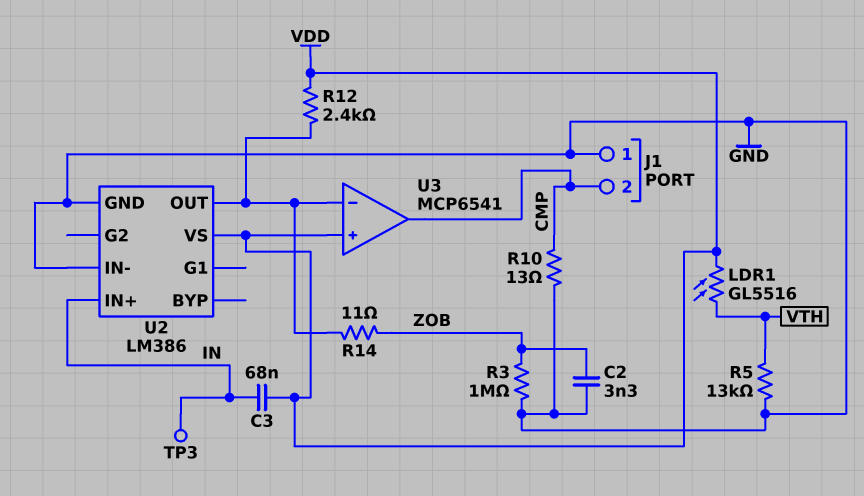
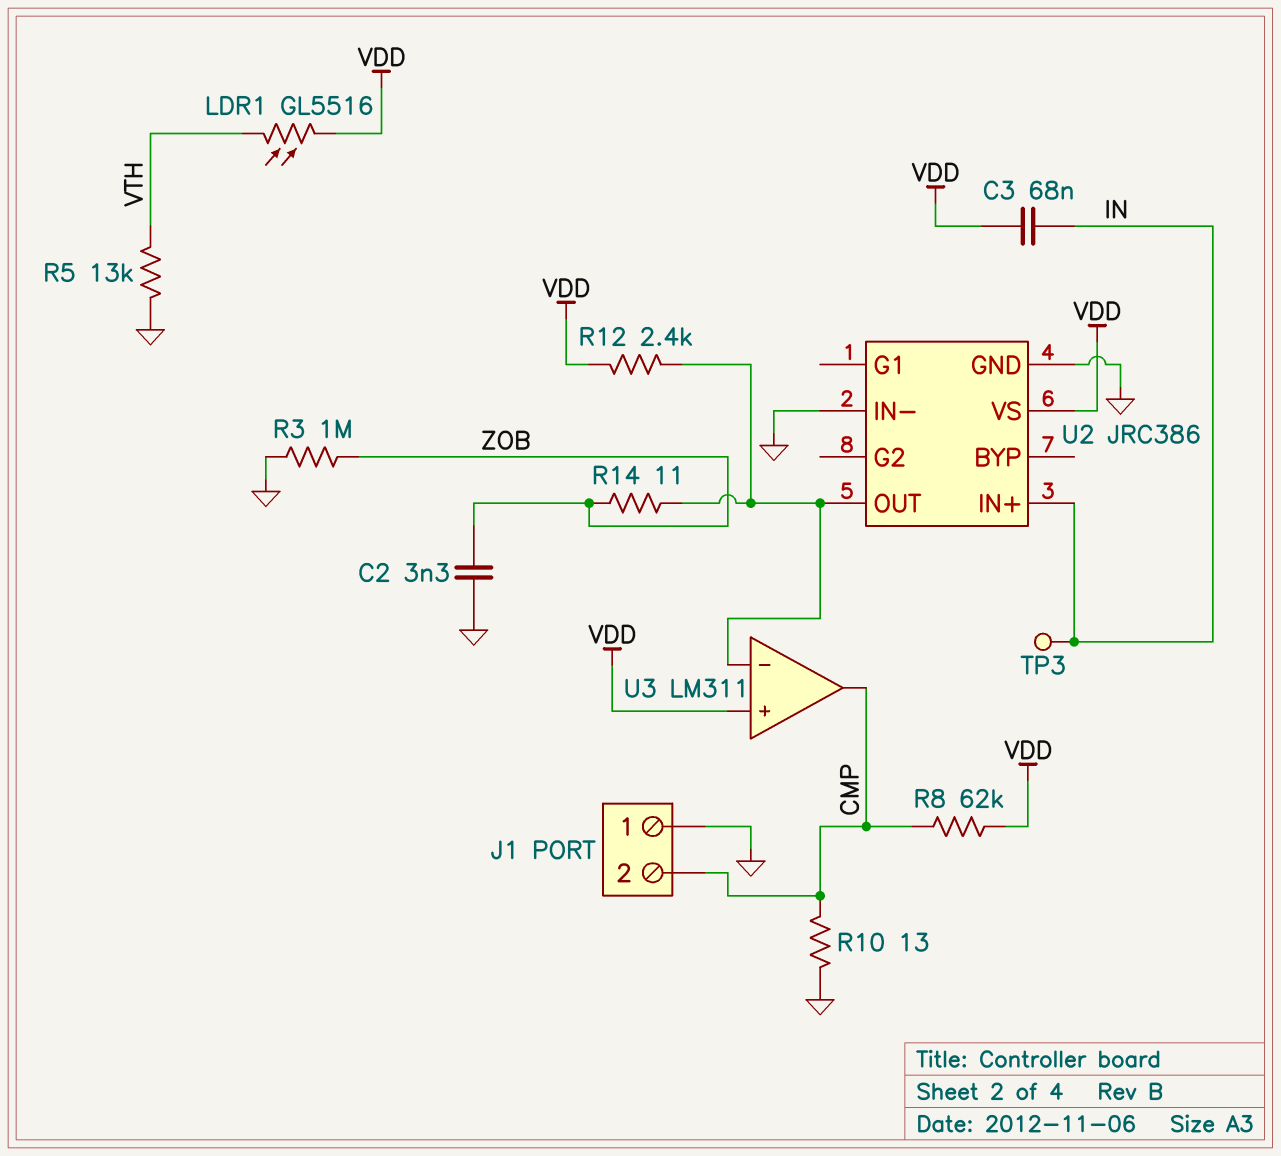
R8: none -> 62k (CMP, VDD)
U2: LM386 -> JRC386
U3: MCP6541 -> LM311

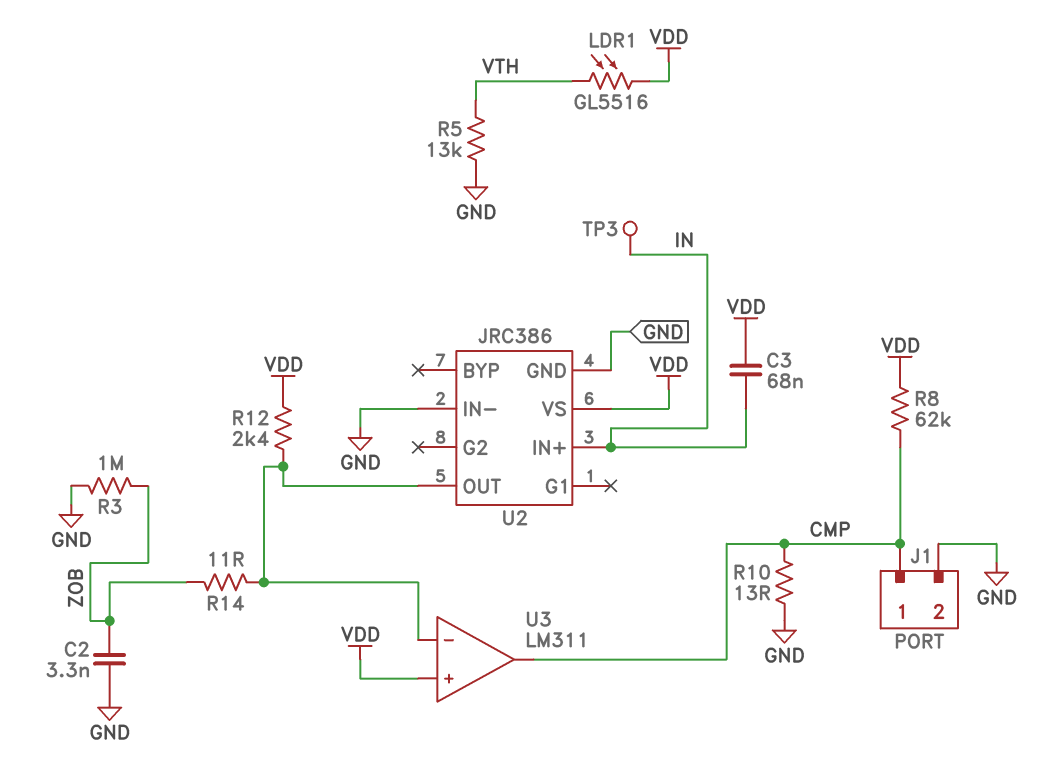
J1 pin 1: GND -> CMP
J1 pin 2: CMP -> GND

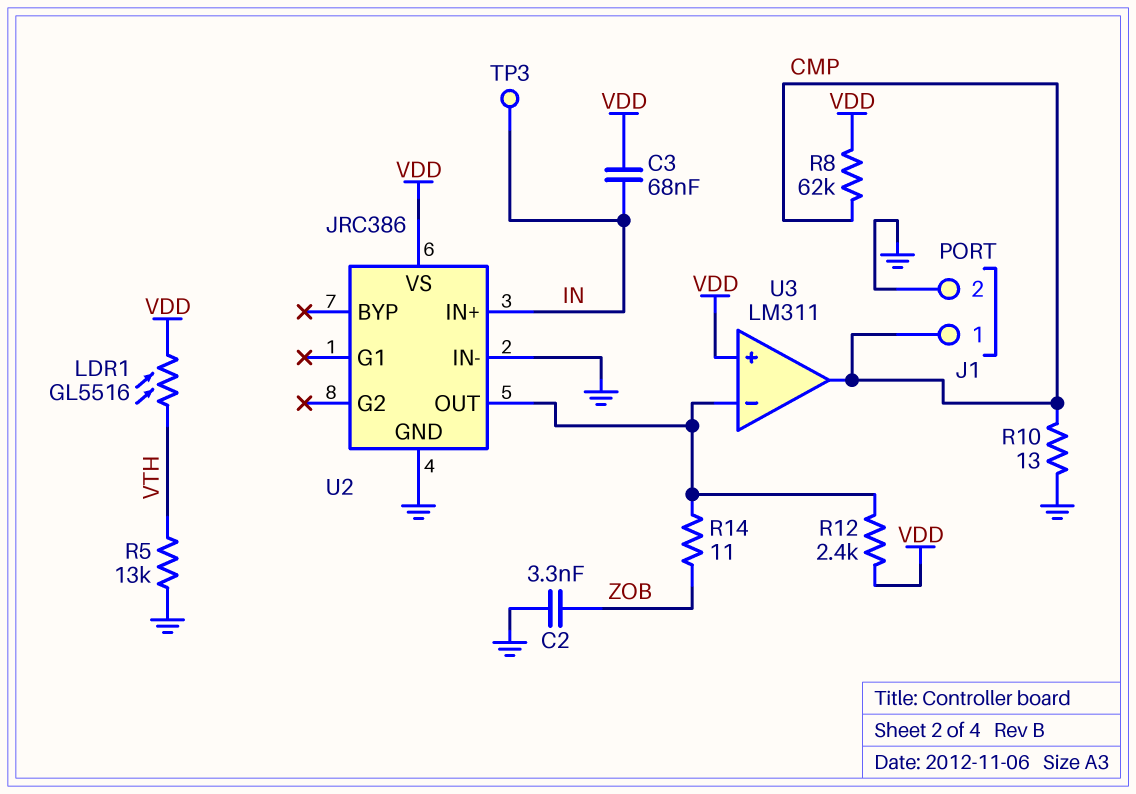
R3: 1M (GND, ZOB) -> none

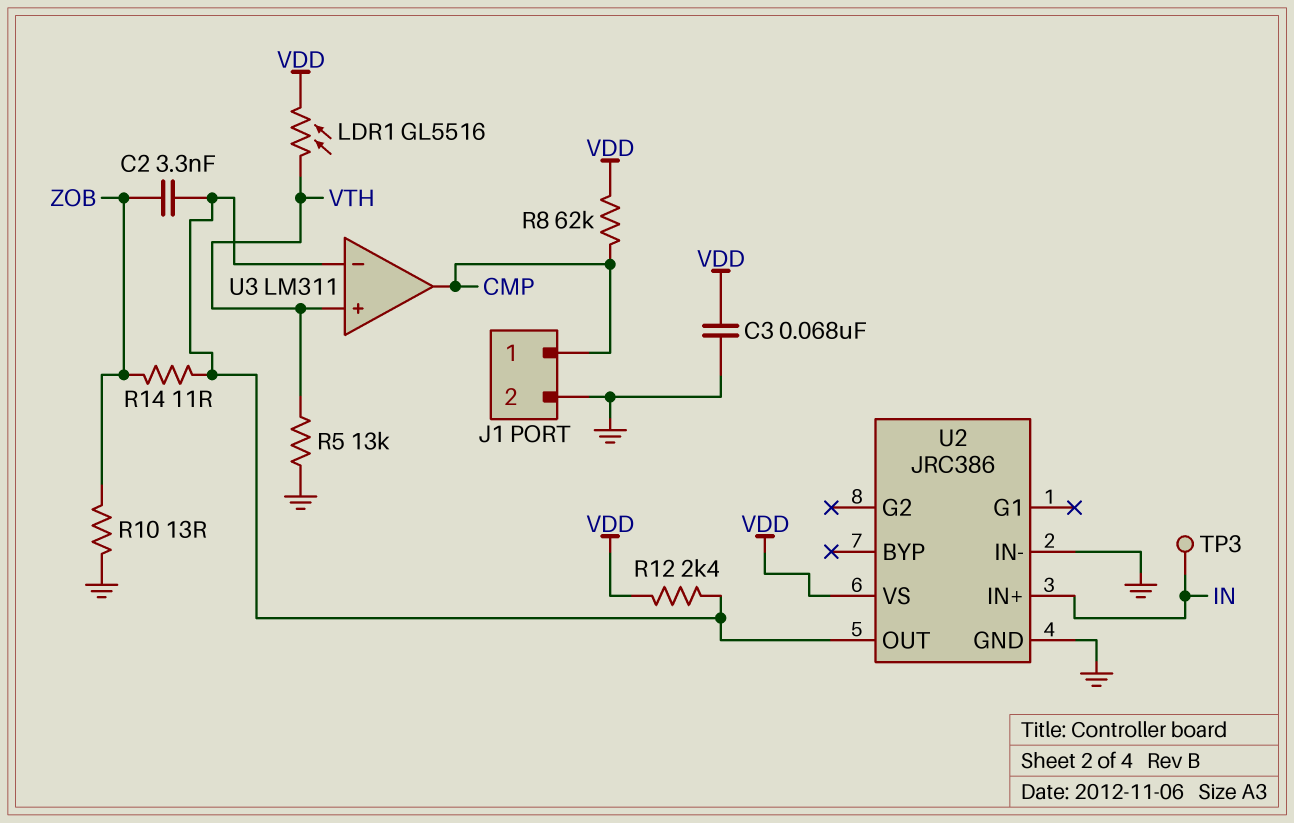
C2: 3.3nF (GND, ZOB) -> 3.3nF (U2/OUT, ZOB)
C3: 68nF (IN, VDD) -> 68nF (GND, VDD)
R10: 13 (CMP, GND) -> 13 (GND, ZOB)
U3 pin in+: VDD -> VTH

